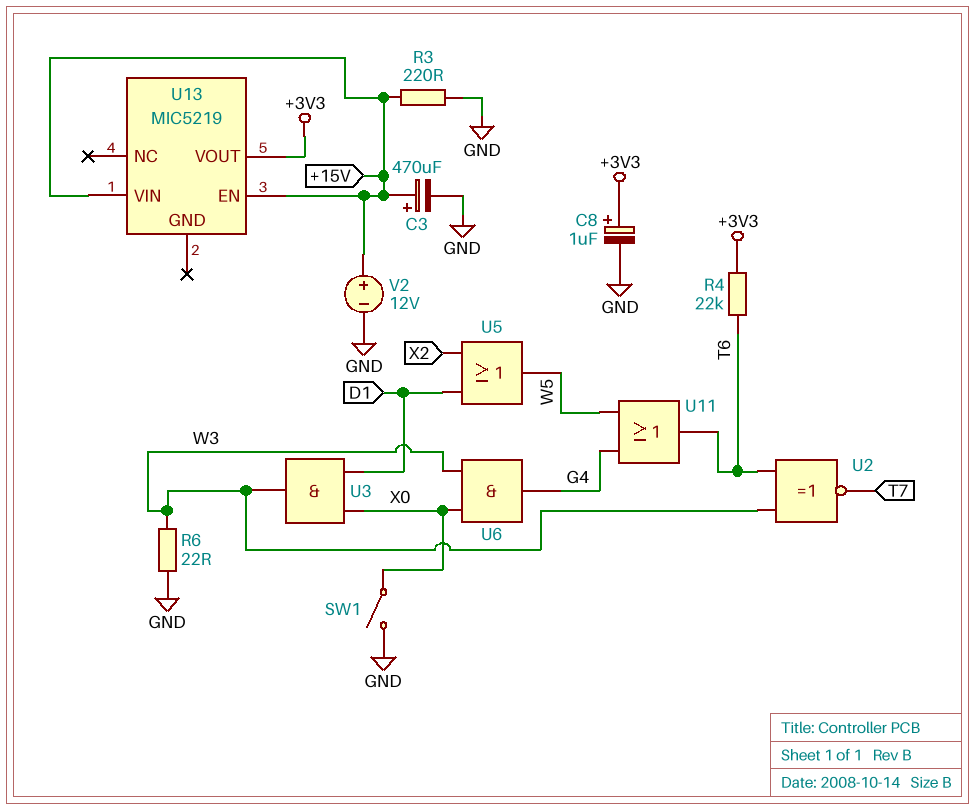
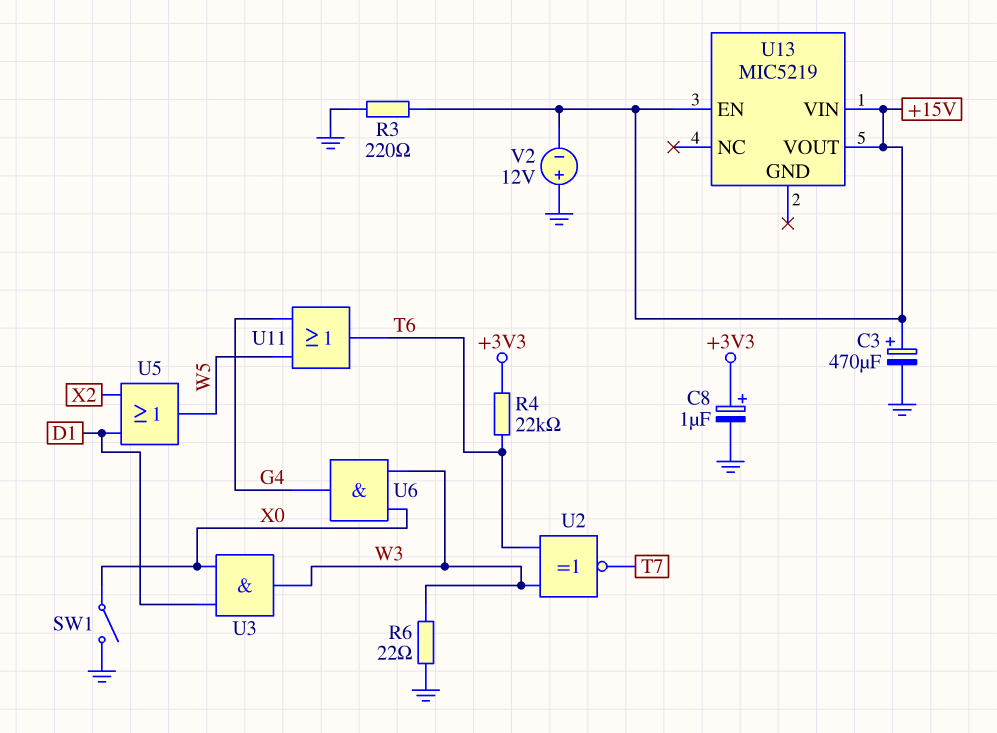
U13 pin VOUT: +3V3 -> +15V
V2: 12V (plus +15V, minus GND) -> 12V (plus GND, minus +15V)

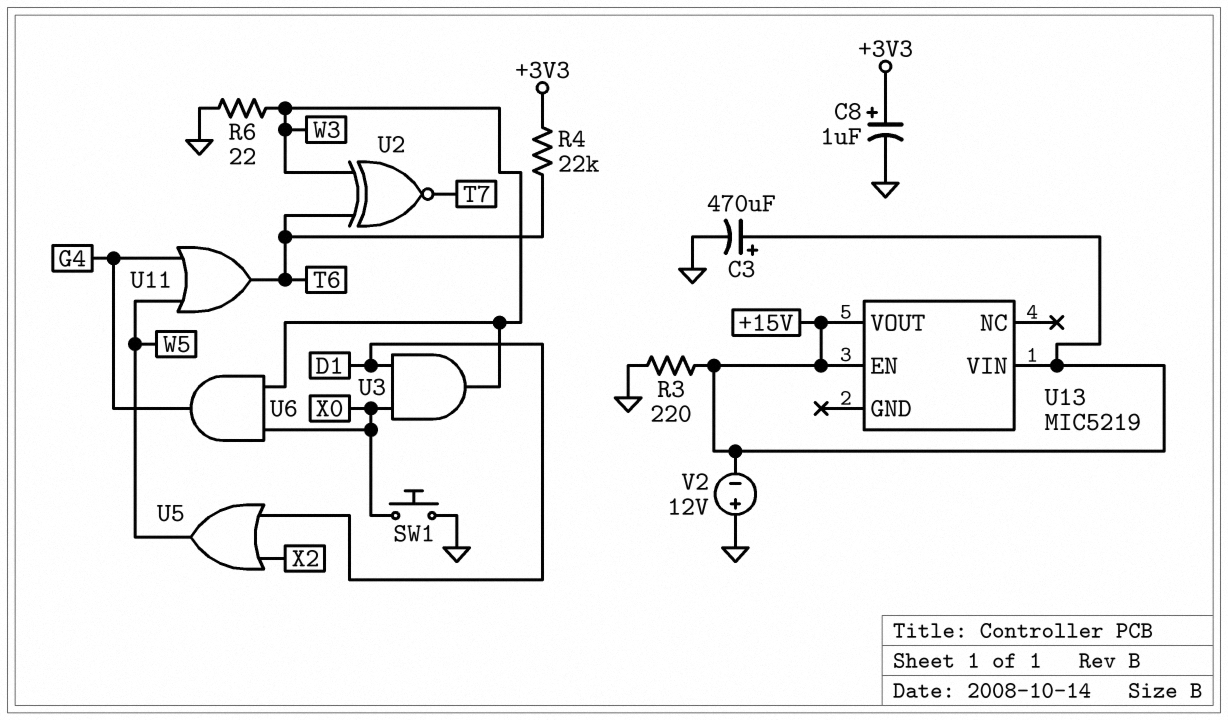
SW1: switch (GND, X0) -> button (GND, X0)

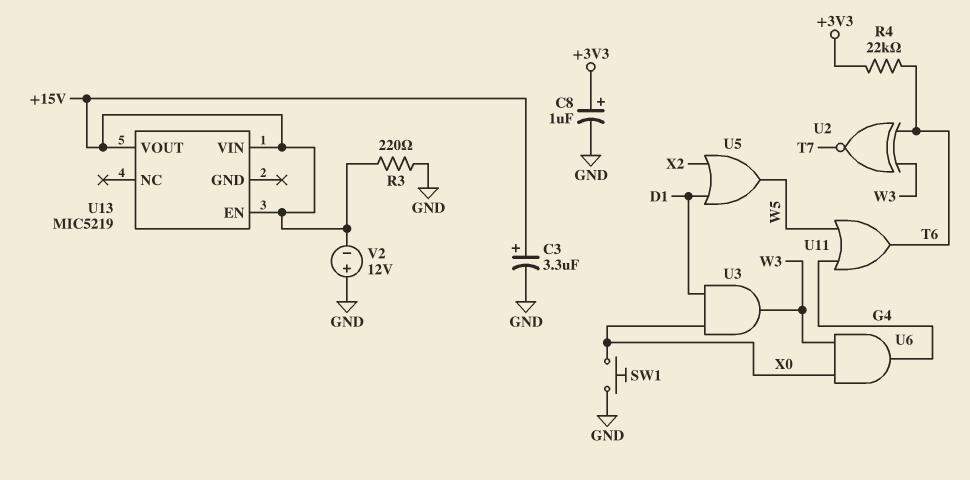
C3: 470uF (plus +15V, minus GND) -> 3.3uF (plus +15V, minus GND)
R6: 22 (GND, W3) -> none

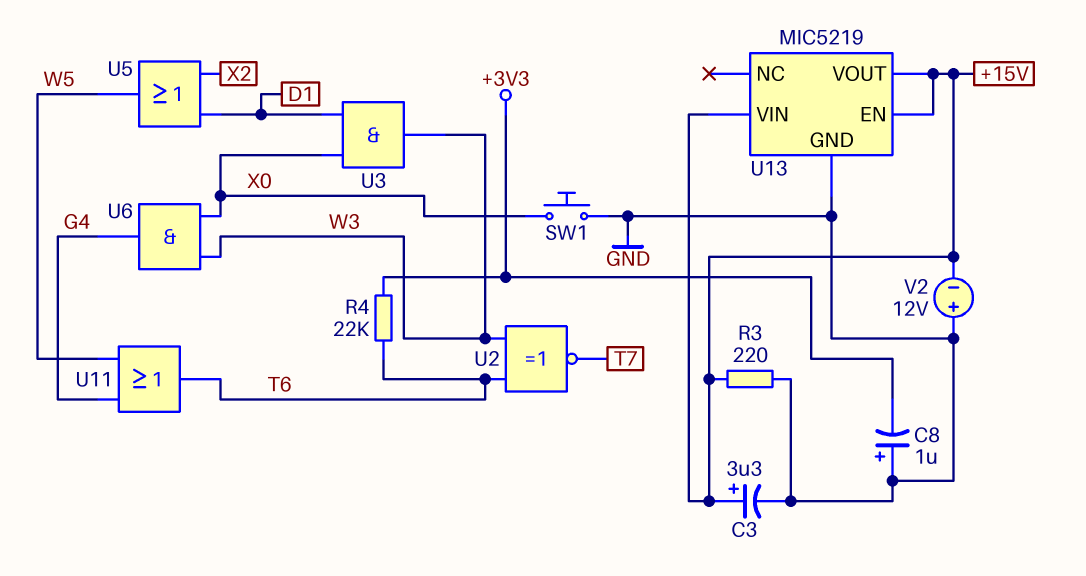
C8: 1uF (plus +3V3, minus GND) -> 1uF (plus GND, minus +3V3)
U13 pin GND: none -> GND

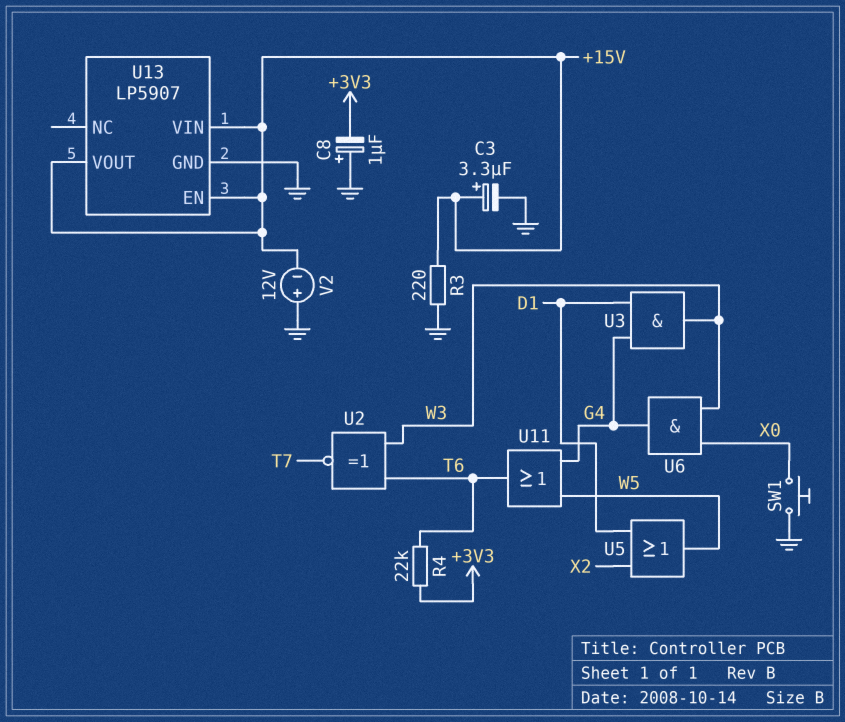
U3: AND (in D1, in X0, out W3) -> AND (in D1, in G4, out W3)
U13: MIC5219 -> LP5907

